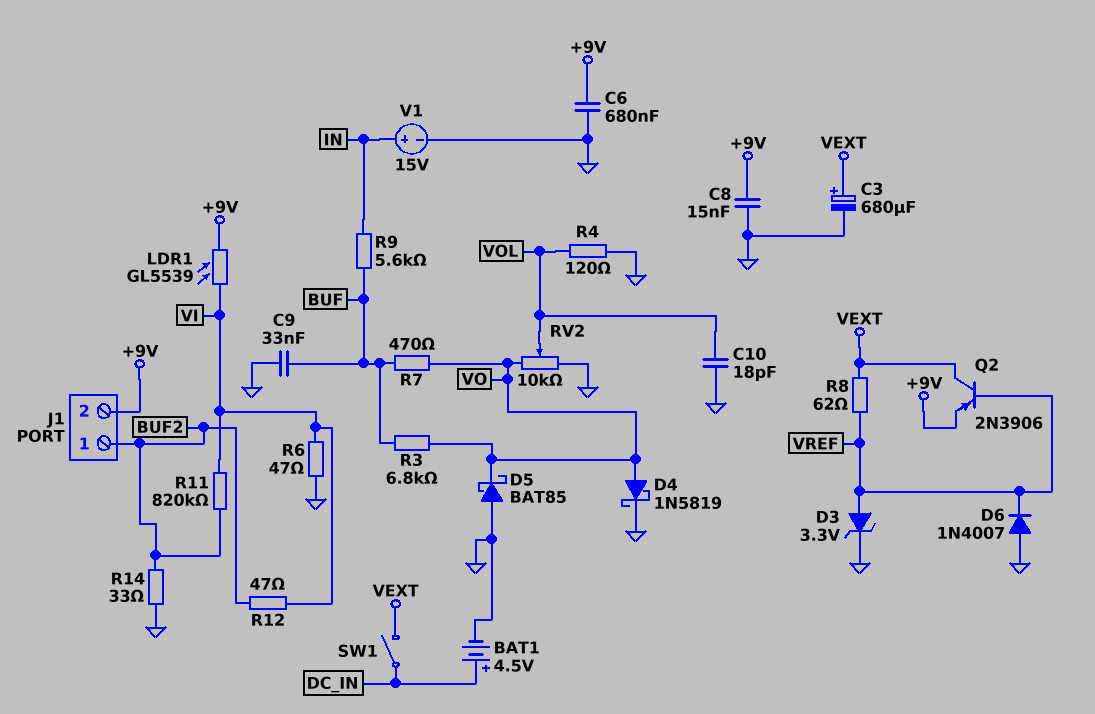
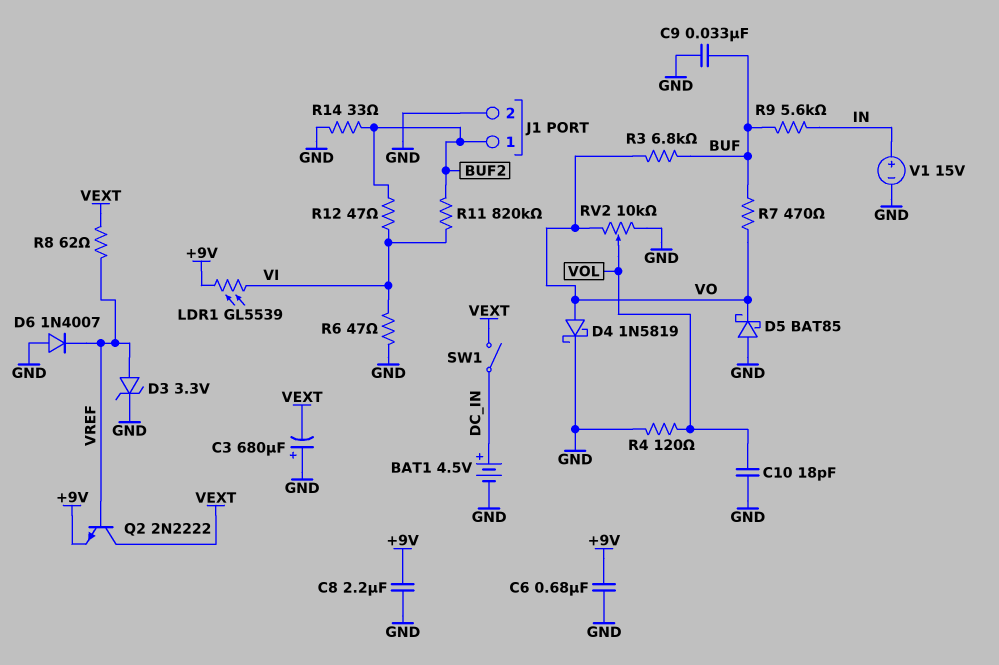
C3: 680uF (plus VEXT, minus GND) -> 680uF (plus GND, minus VEXT)
C8: 15nF (+9V, GND) -> 2.2uF (+9V, GND)
J1 pin 2: +9V -> GND
Q2: PNP 2N3906 (B VREF, C VEXT, E +9V) -> NPN 2N2222 (B VREF, C VEXT, E +9V)

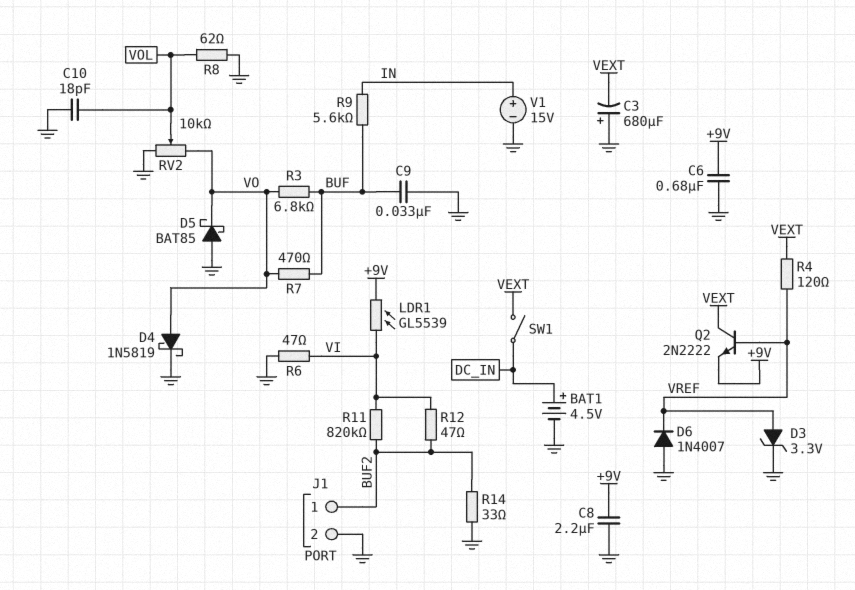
R4: 120 (GND, VOL) -> 120 (VEXT, VREF)
R8: 62 (VEXT, VREF) -> 62 (GND, VOL)

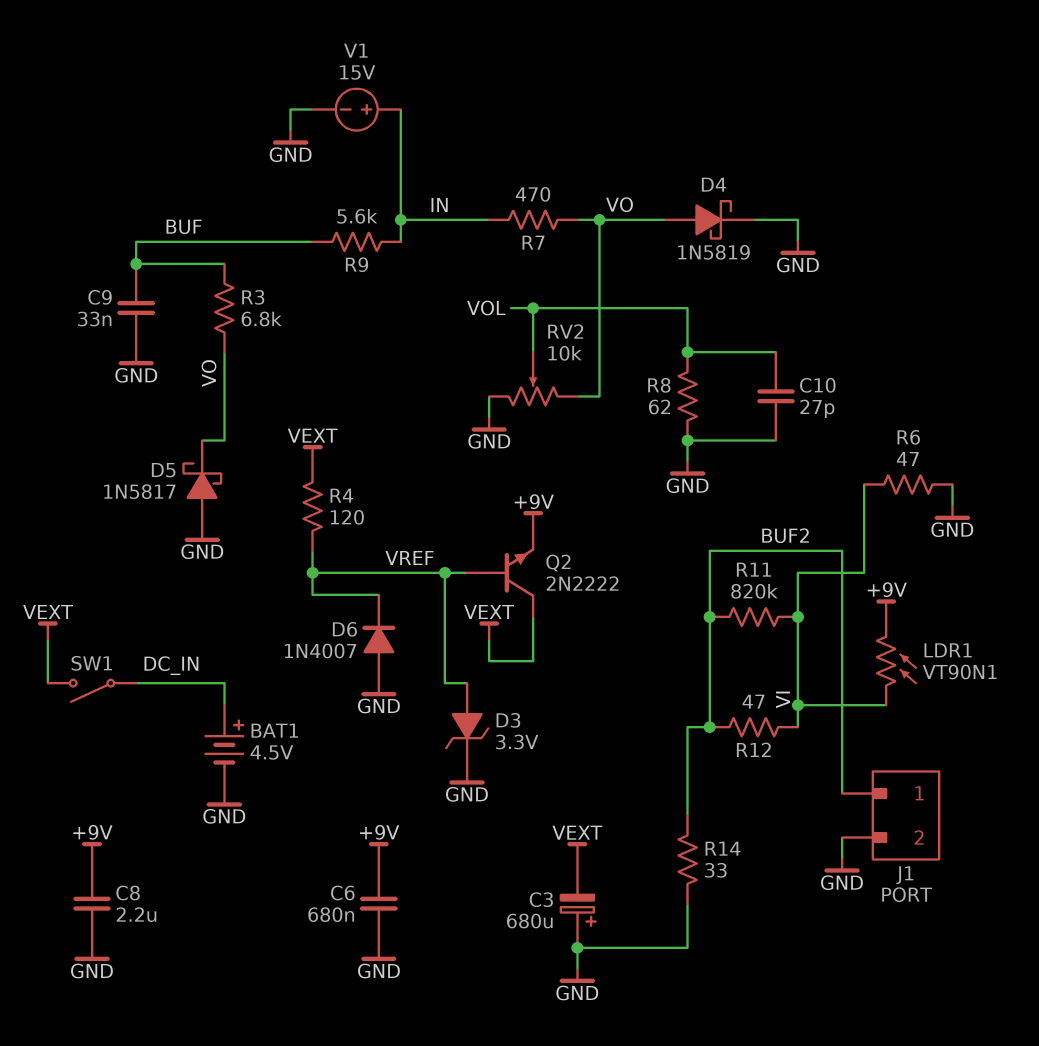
C10: 18pF (GND, VOL) -> 27pF (GND, VOL)
D5: schottky BAT85 (A GND, K VO) -> schottky 1N5817 (A GND, K VO)
LDR1: GL5539 (+9V, VI) -> VT90N1 (+9V, VI)
R7: 470 (BUF, VO) -> 470 (IN, VO)

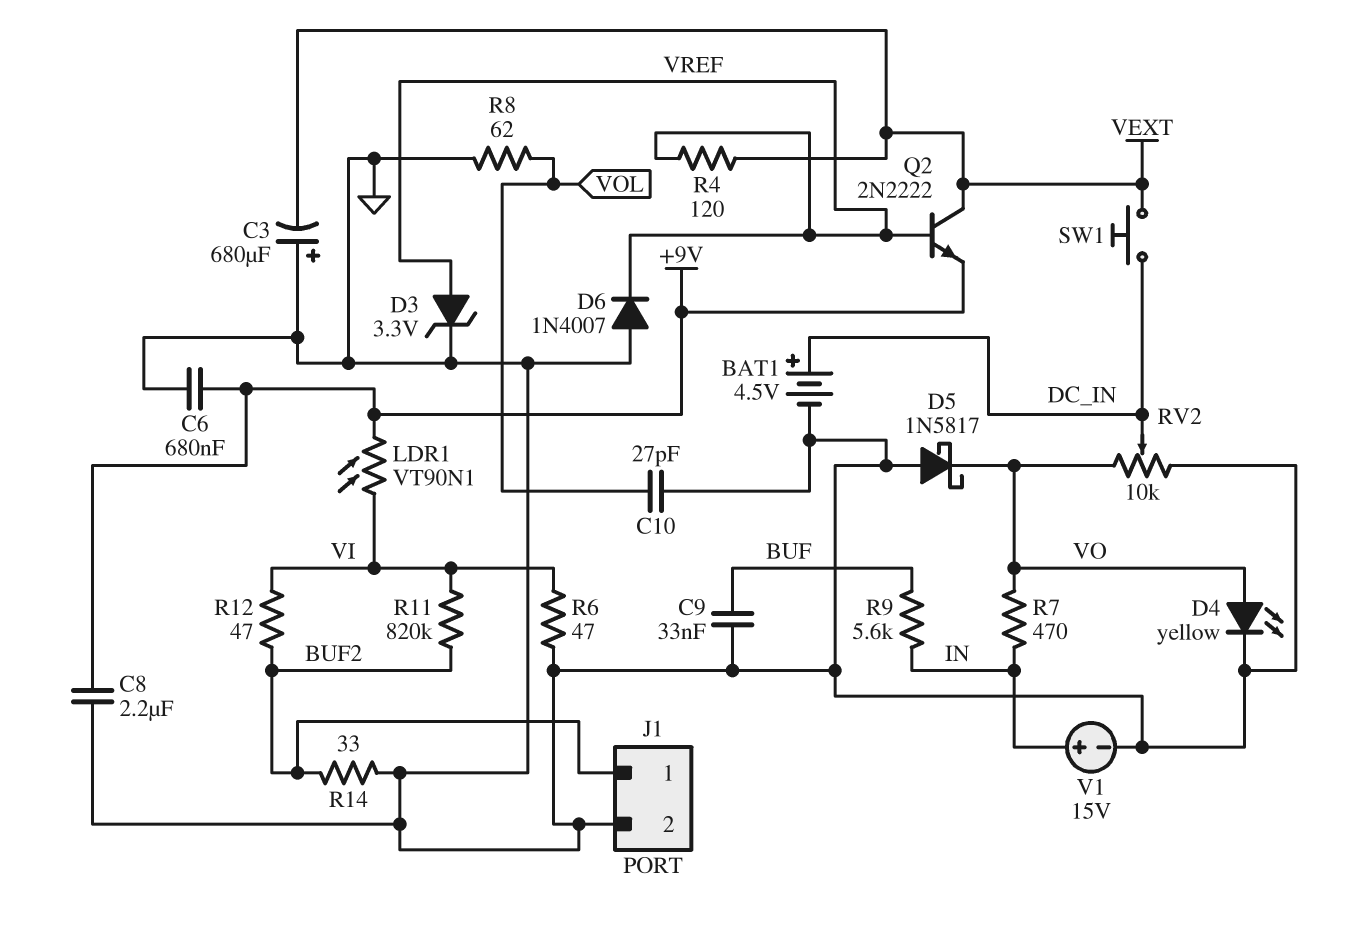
D4: schottky 1N5819 (A VO, K GND) -> LED yellow (A VO, K GND)
R3: 6.8k (BUF, VO) -> none
RV2: 10k (GND, VO, wiper VOL) -> 10k (GND, VO, wiper DC_IN)
SW1: switch (DC_IN, VEXT) -> button (DC_IN, VEXT)

